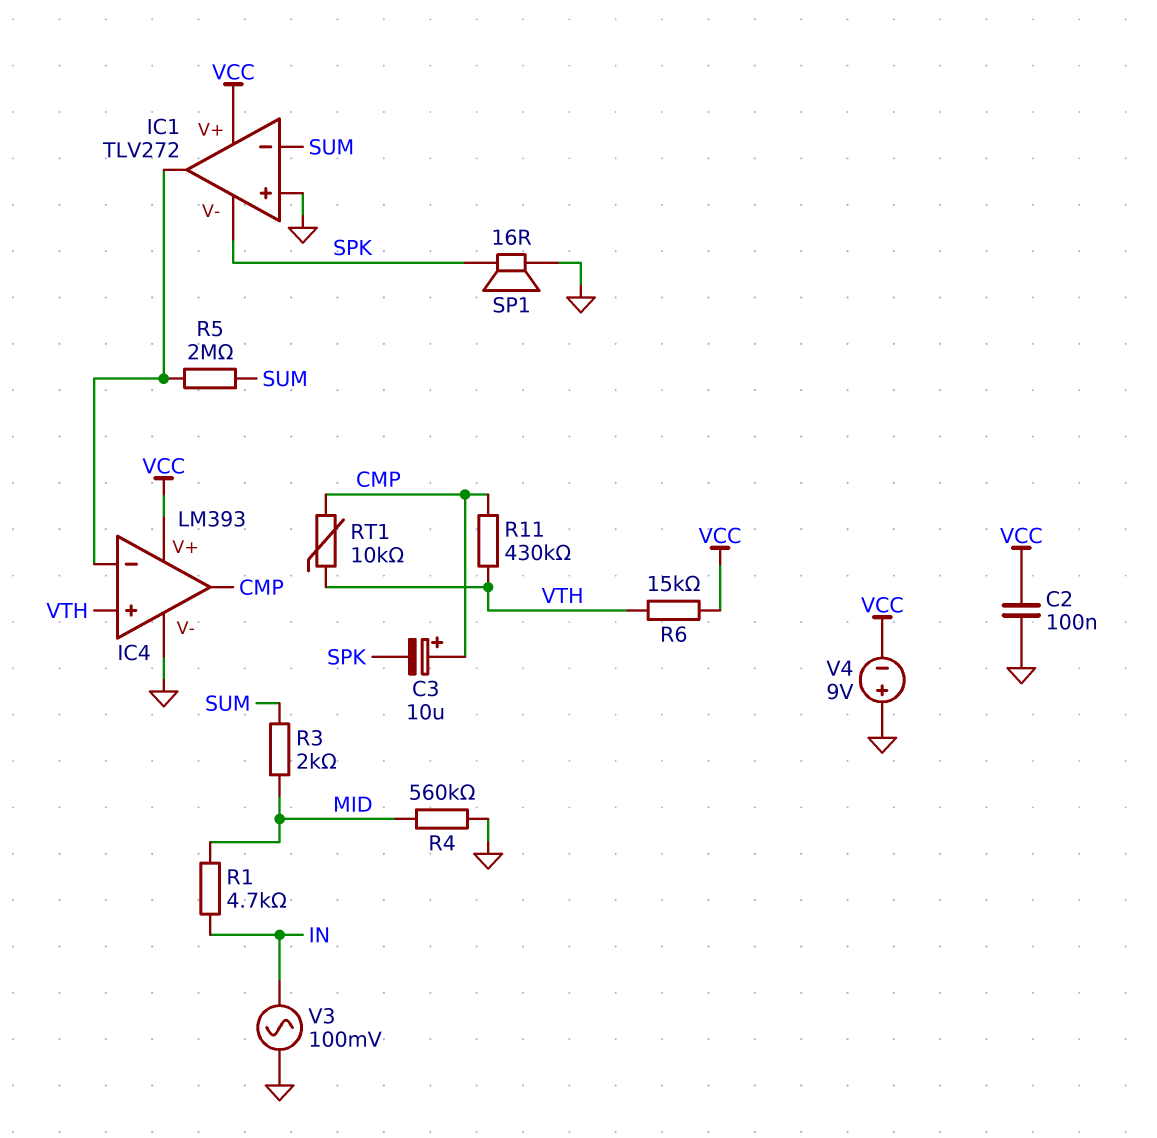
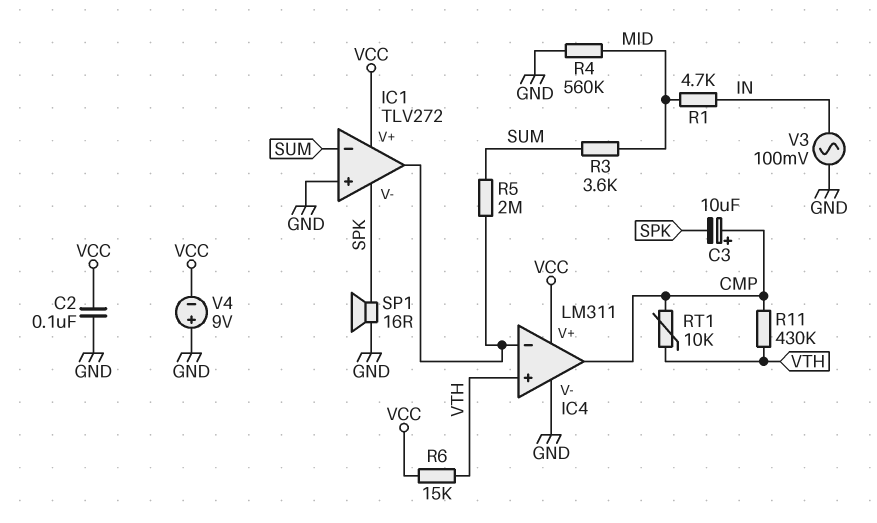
IC4: LM393 -> LM311
R3: 2k (MID, SUM) -> 3.6k (MID, SUM)

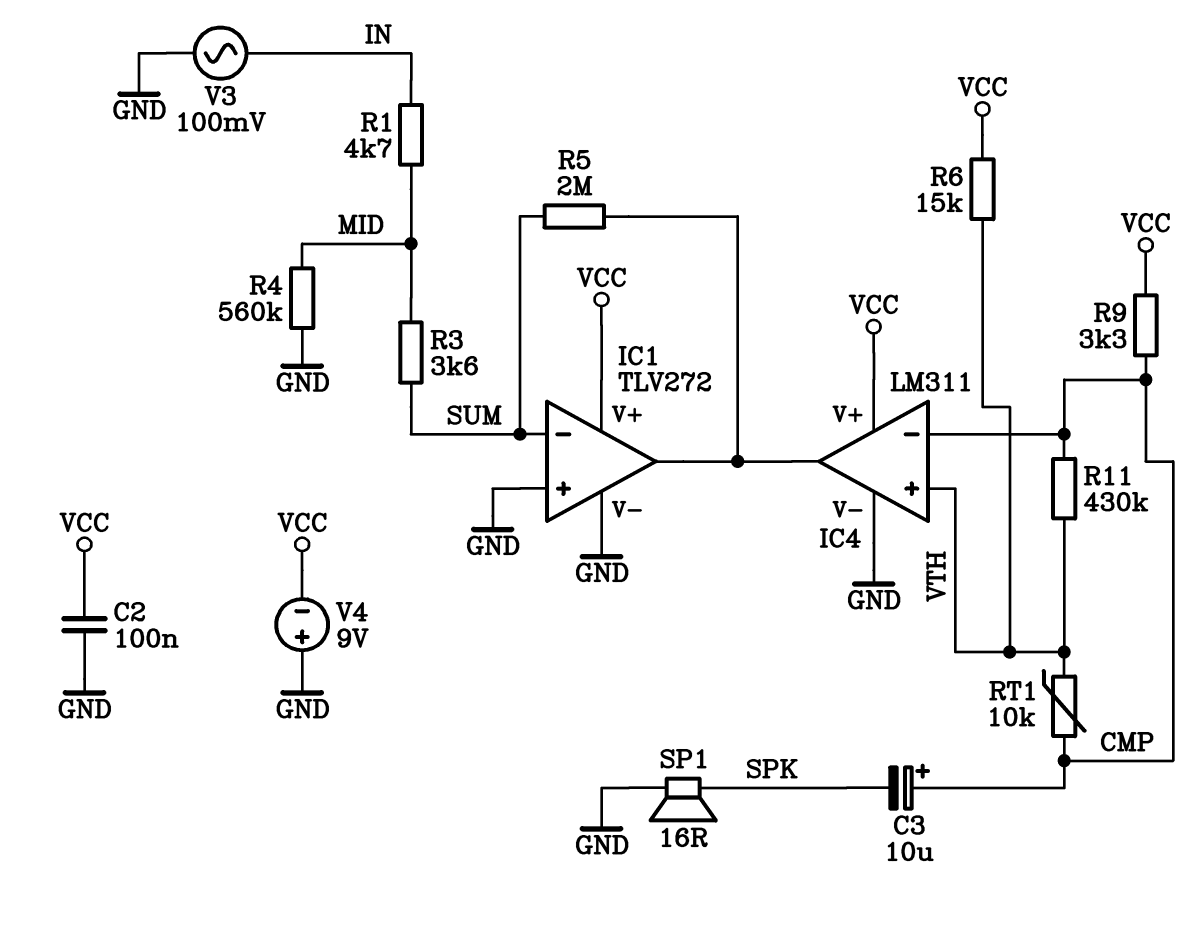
IC1 pin V-: SPK -> GND
IC4 pin in-: IC1/out -> CMP
IC4 pin out: CMP -> IC1/out
R9: none -> 3.3k (CMP, VCC)

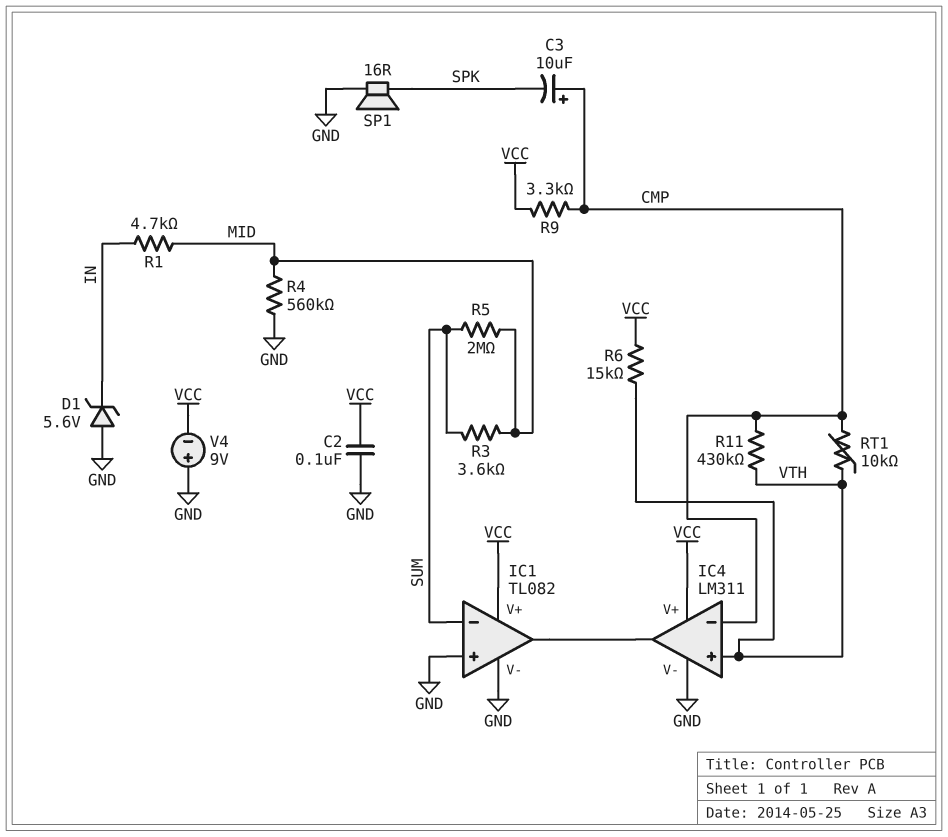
D1: none -> zener 5.6V (A GND, K IN)
IC1: TLV272 -> TL082
R5: 2M (IC1/out, SUM) -> 2M (MID, SUM)
V3: AC 100mV (GND, IN) -> none

